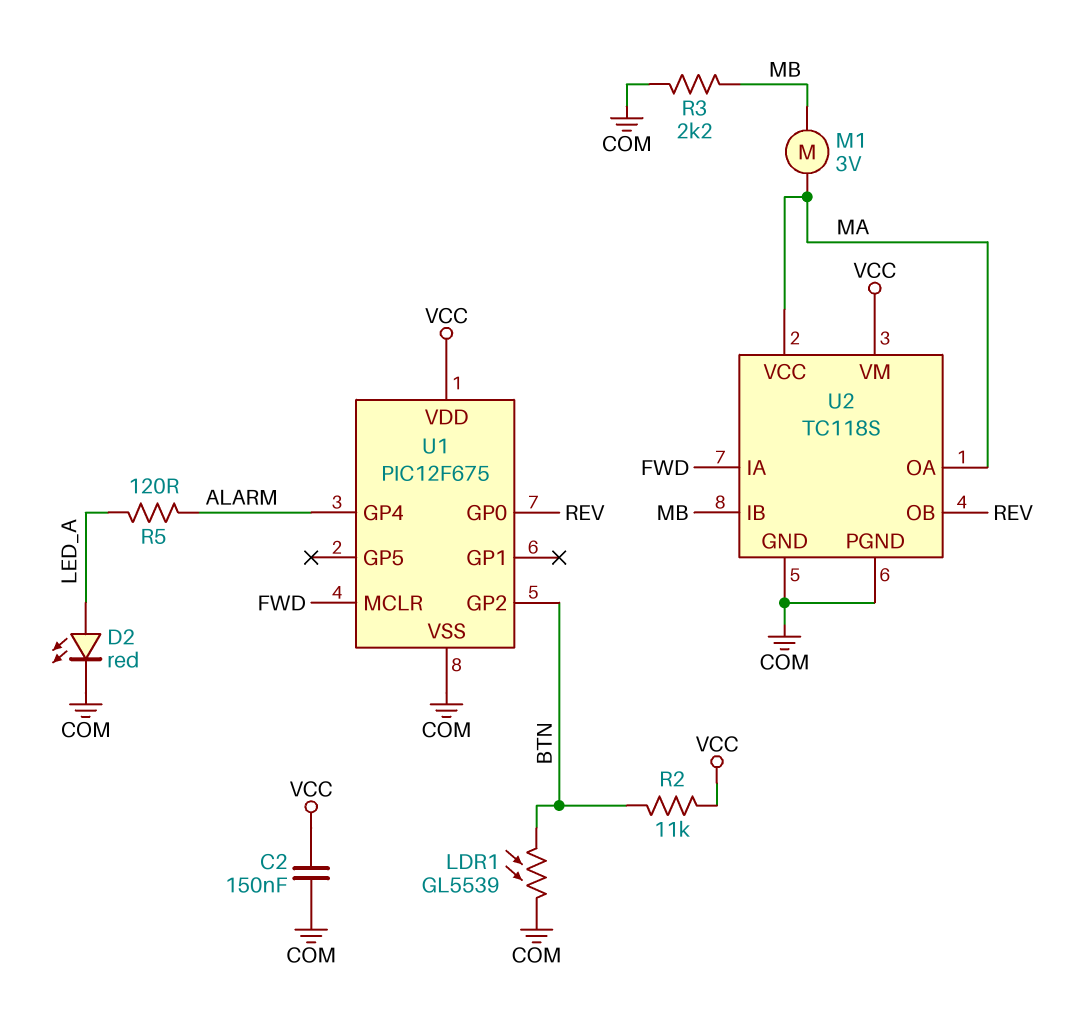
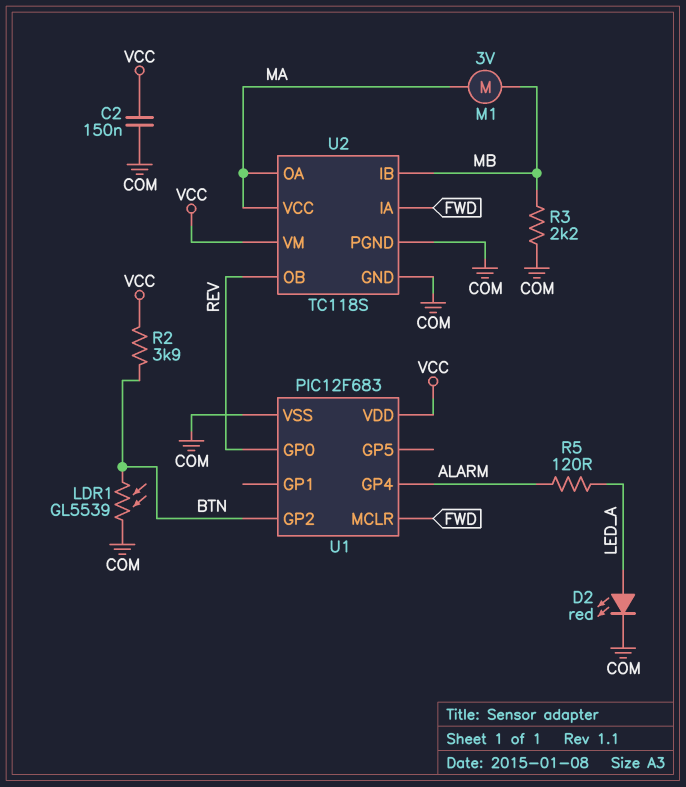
R2: 11k (BTN, VCC) -> 3.9k (BTN, VCC)
U1: PIC12F675 -> PIC12F683

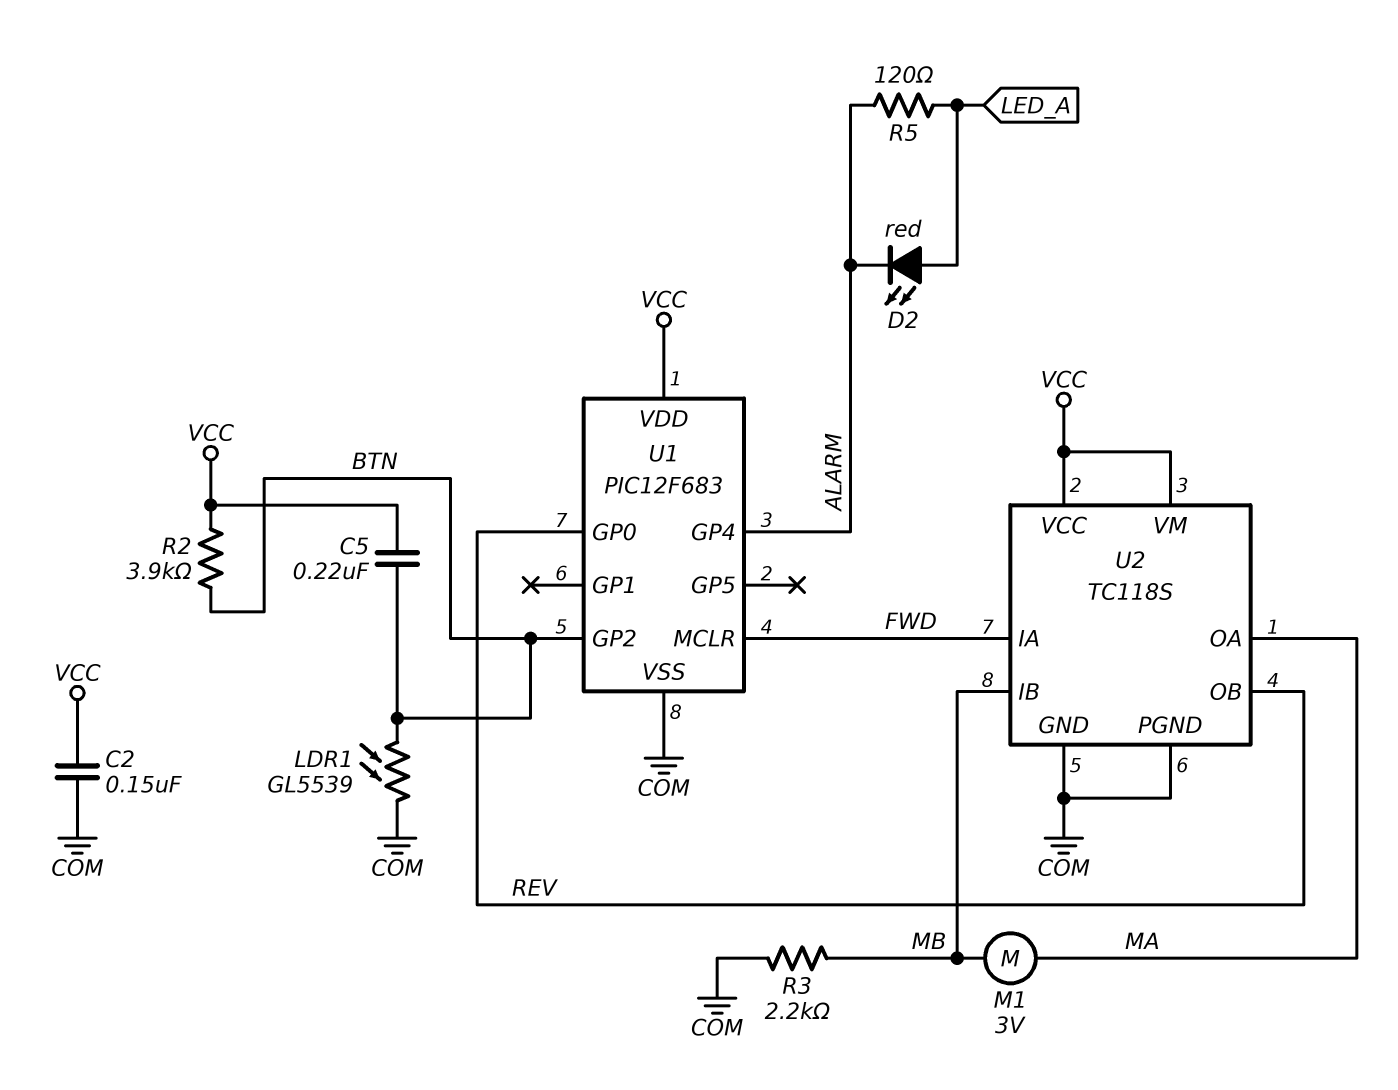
C5: none -> 220nF (BTN, VCC)
D2: LED red (A LED_A, K COM) -> LED red (A LED_A, K ALARM)
U2 pin VCC: MA -> VCC

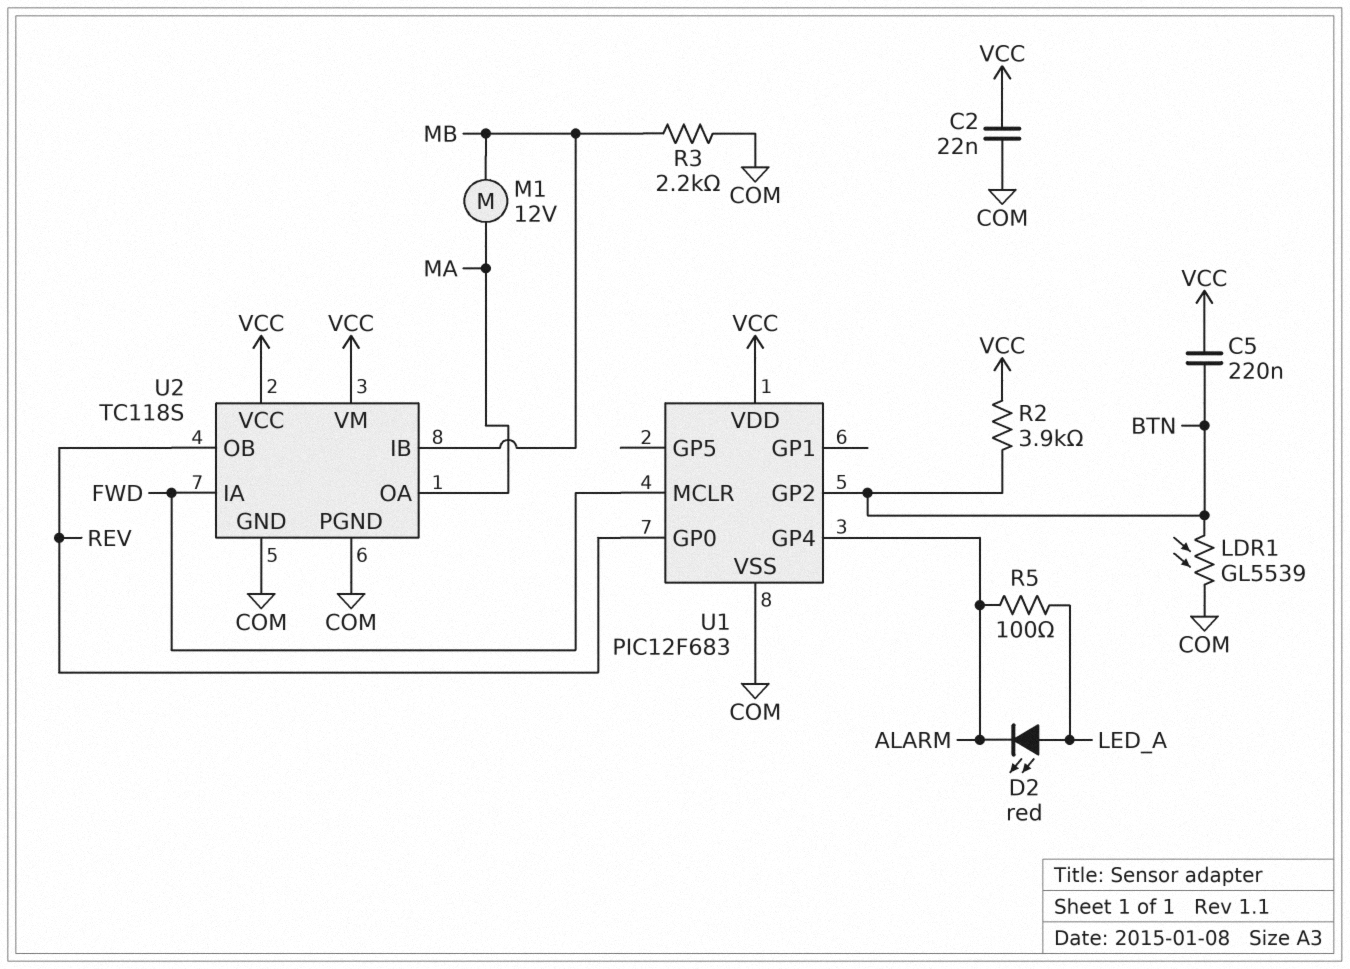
C2: 150nF (COM, VCC) -> 22nF (COM, VCC)
M1: motor 3V (MA, MB) -> motor 12V (MA, MB)
R5: 120 (ALARM, LED_A) -> 100 (ALARM, LED_A)

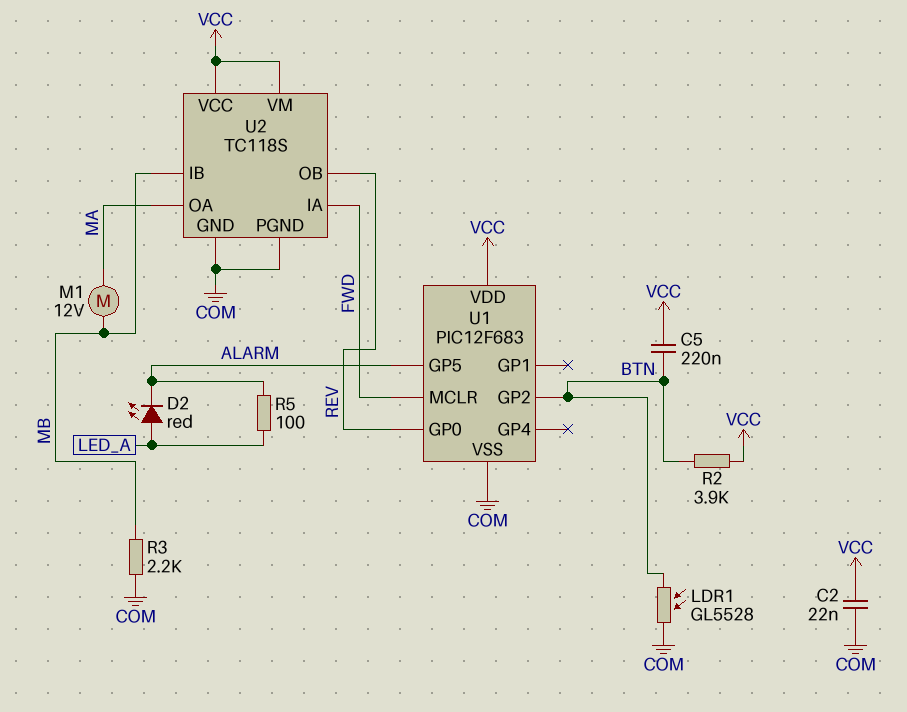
LDR1: GL5539 (BTN, COM) -> GL5528 (BTN, COM)
U1 pin GP4: ALARM -> none
U1 pin GP5: none -> ALARM

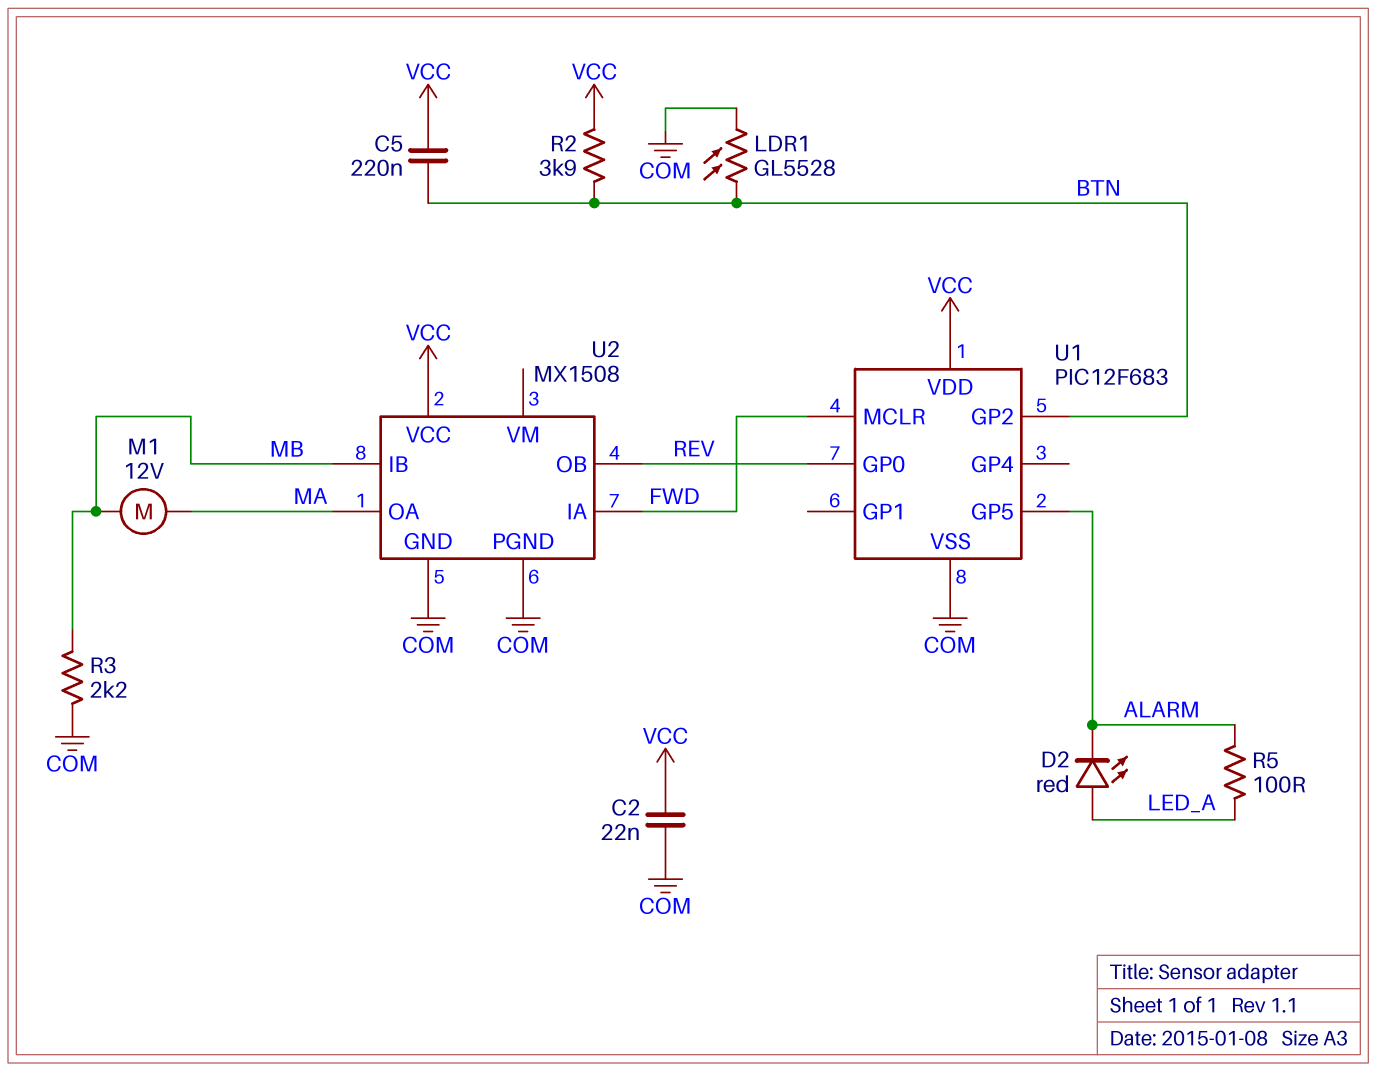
U2: TC118S -> MX1508
U2 pin VM: VCC -> none

